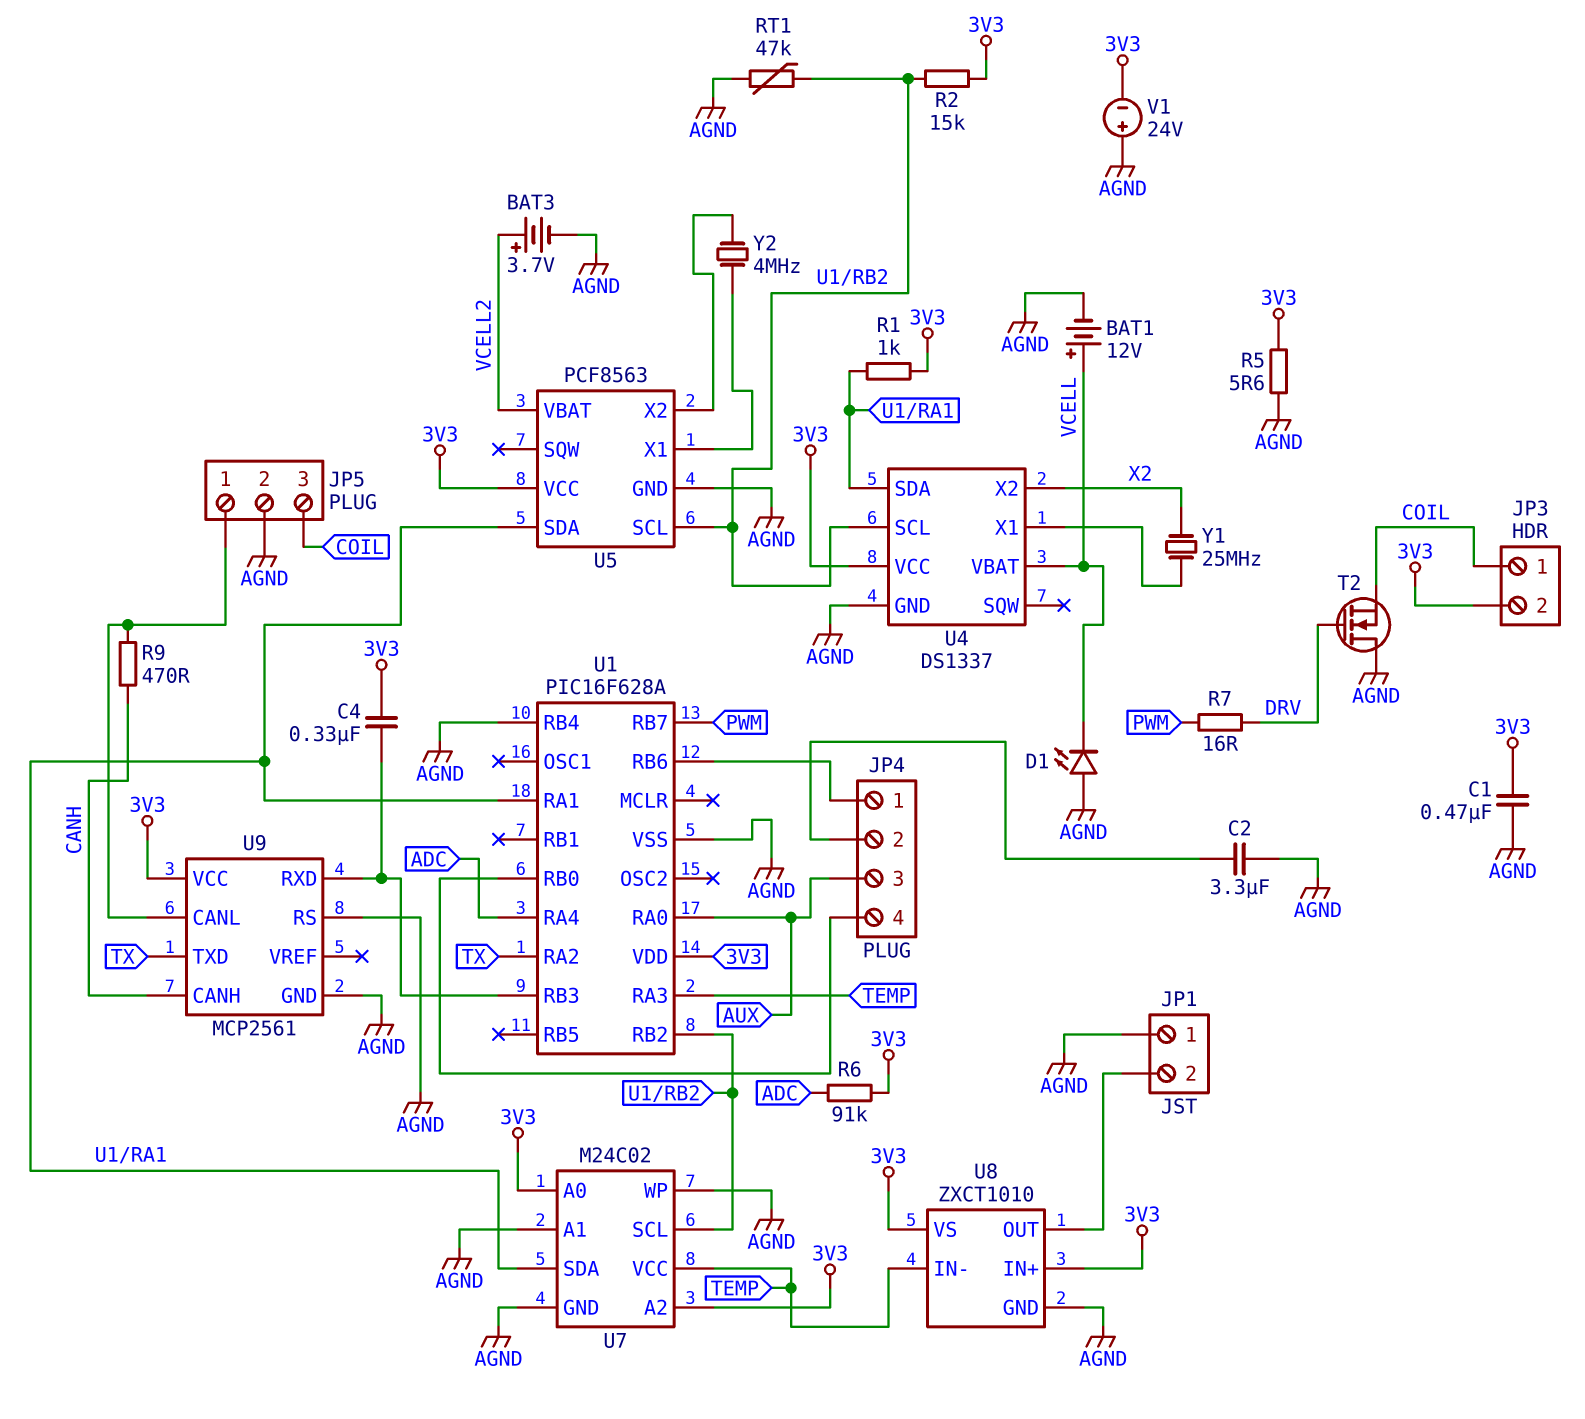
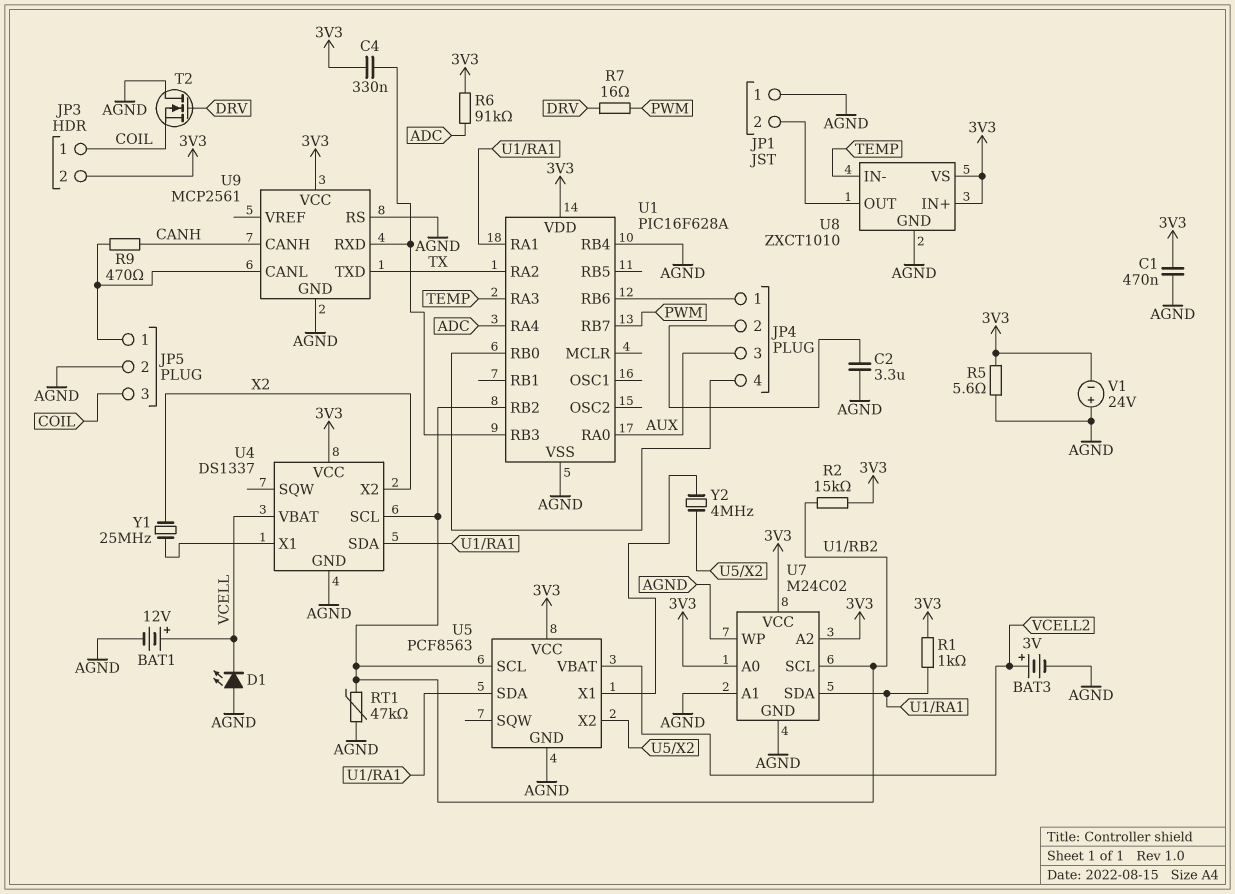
BAT3: 3.7V (plus VCELL2, minus AGND) -> 3V (plus VCELL2, minus AGND)
U7 pin VCC: TEMP -> 3V3

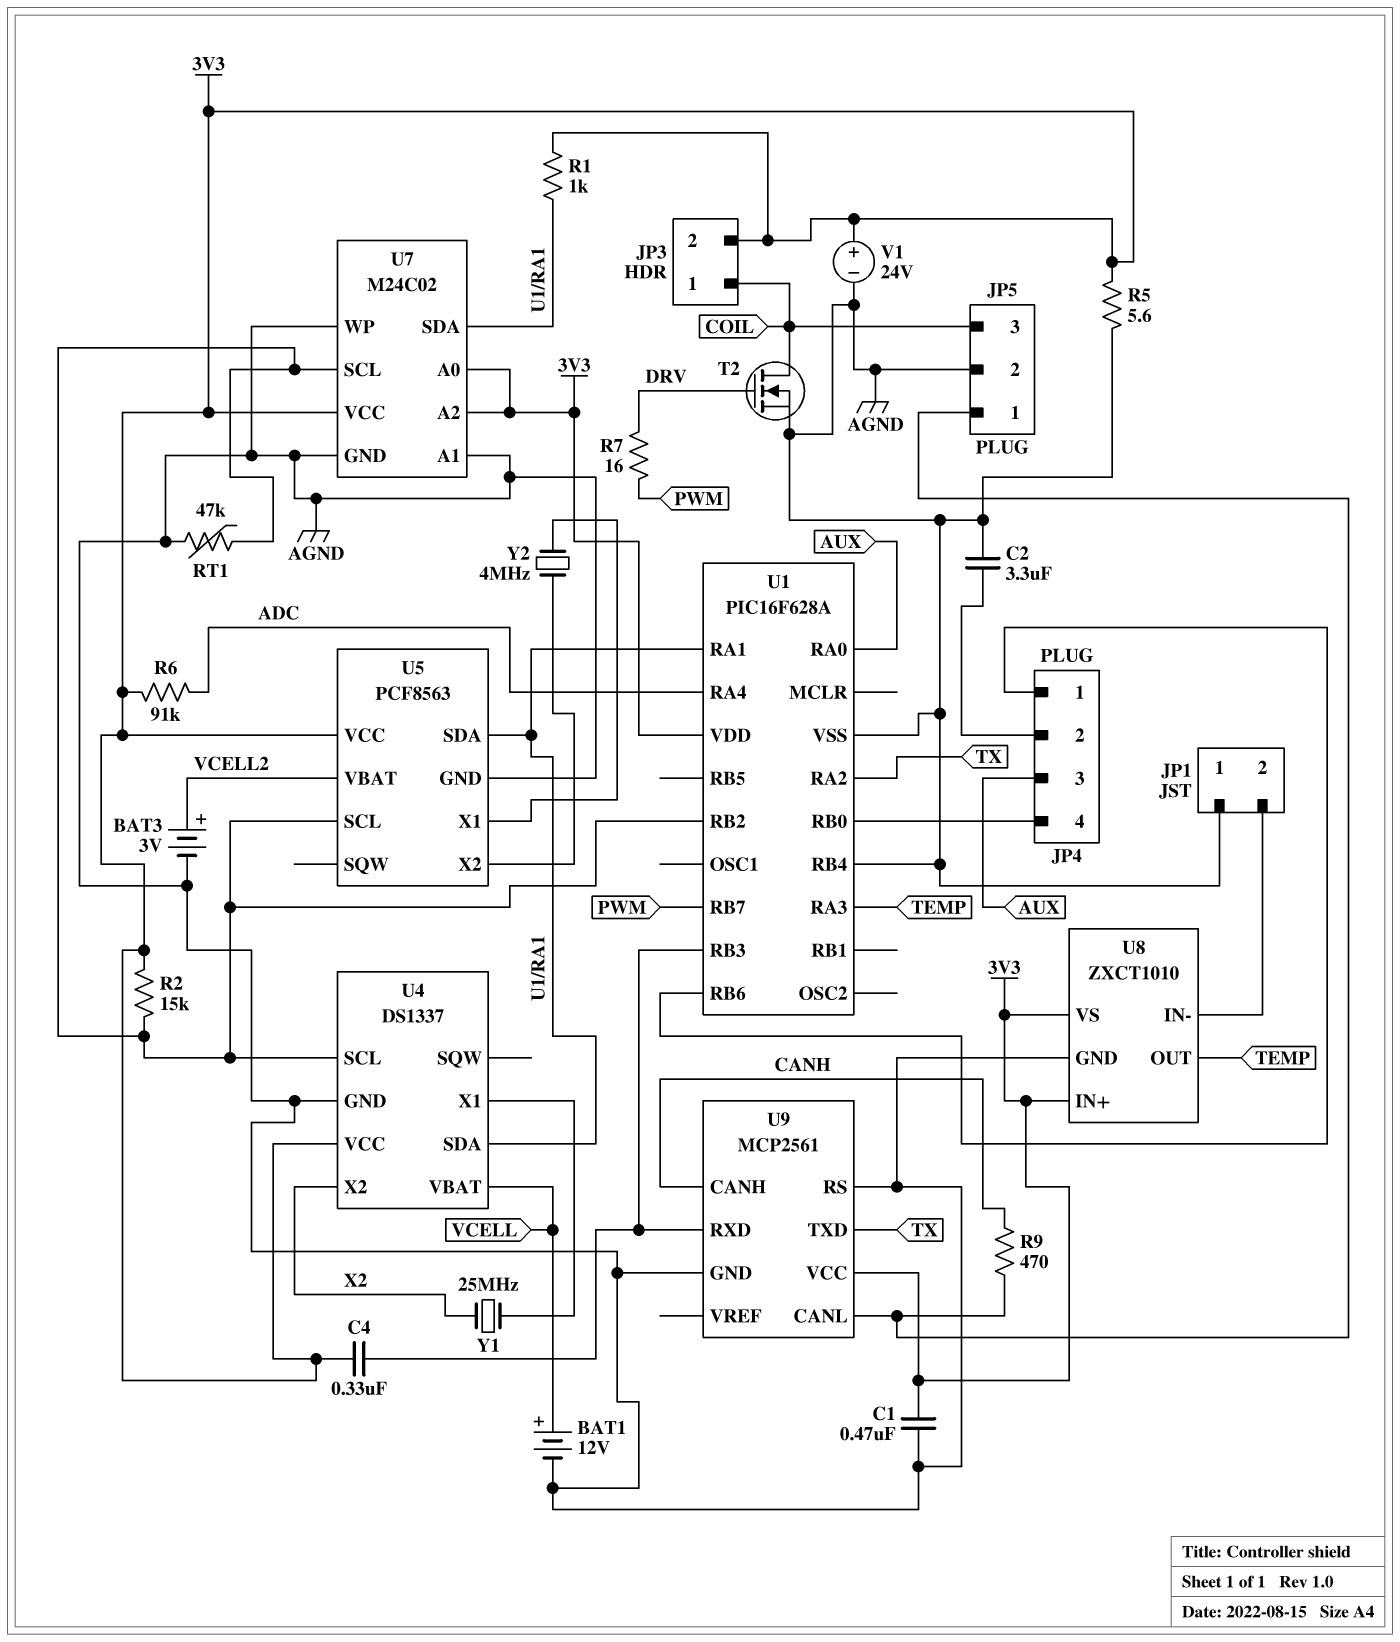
D1: LED (A AGND, K VCELL) -> none
T2: NMOS (G DRV, D AGND, S COIL) -> NMOS (G DRV, D COIL, S AGND)
U8 pin IN-: TEMP -> JP1/2
U8 pin OUT: JP1/2 -> TEMP
V1: 24V (plus AGND, minus 3V3) -> 24V (plus 3V3, minus AGND)

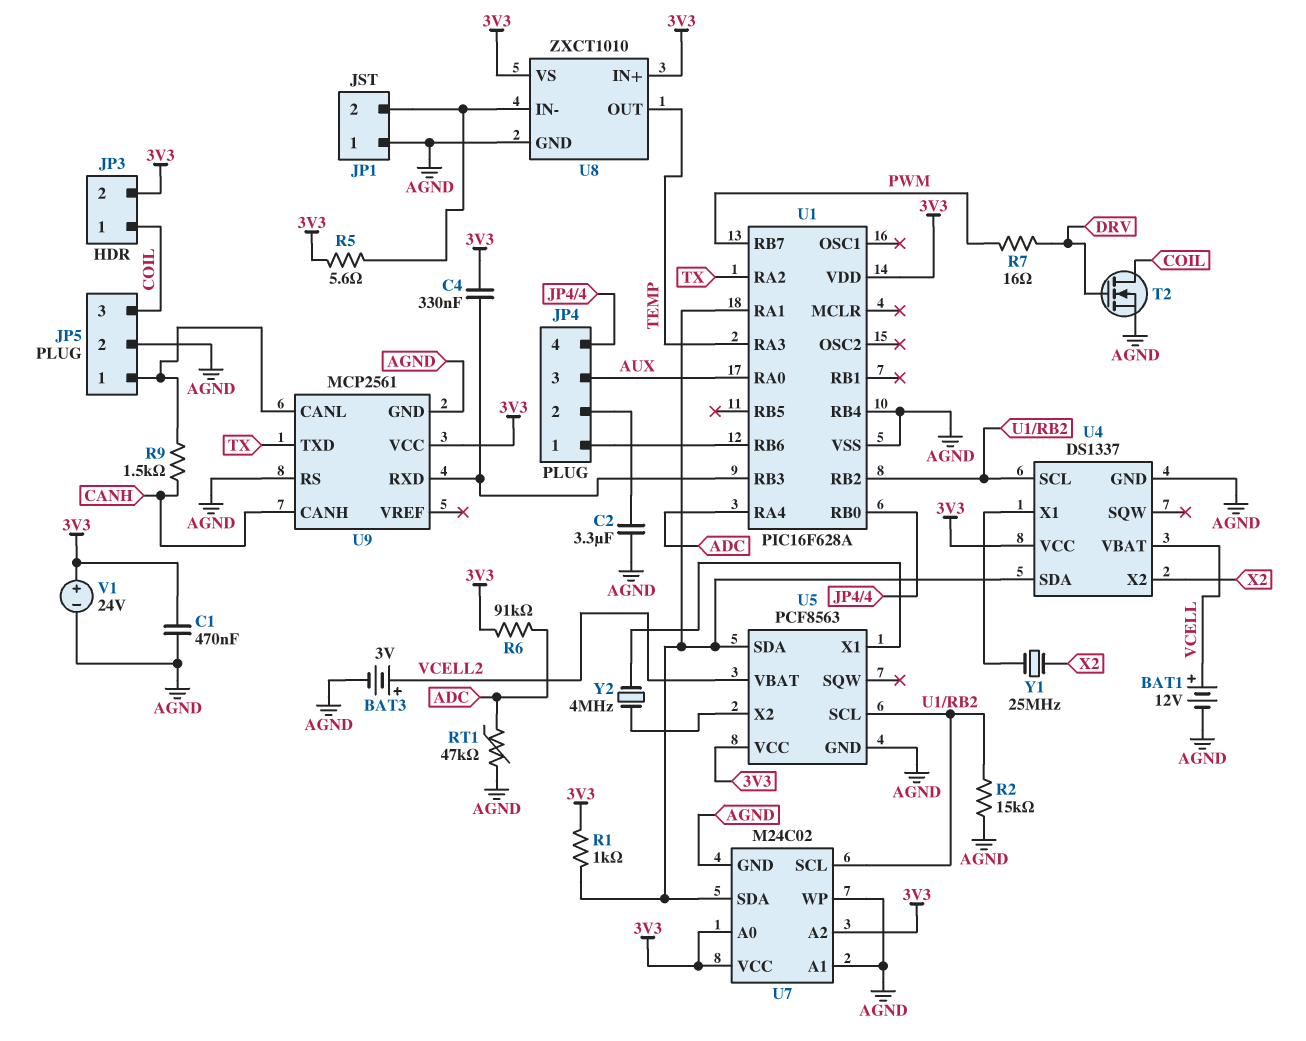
R2: 15k (3V3, U1/RB2) -> 15k (AGND, U1/RB2)
R5: 5.6 (3V3, AGND) -> 5.6 (3V3, JP1/2)
R9: 470 (CANH, JP5/1) -> 1.5k (CANH, JP5/1)
RT1: 47k (AGND, U1/RB2) -> 47k (ADC, AGND)

